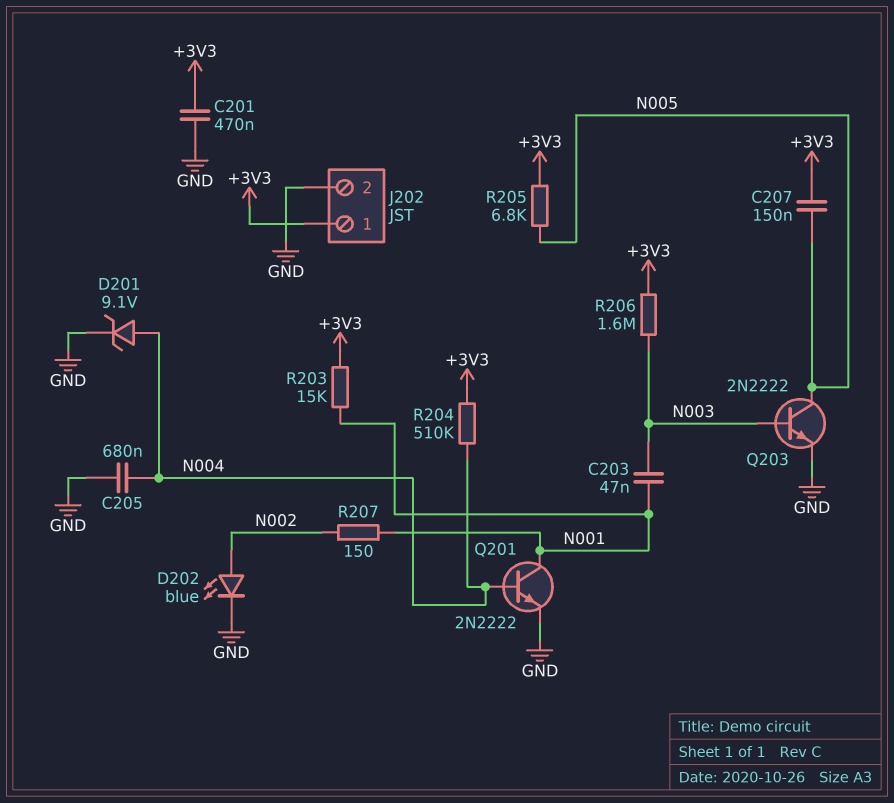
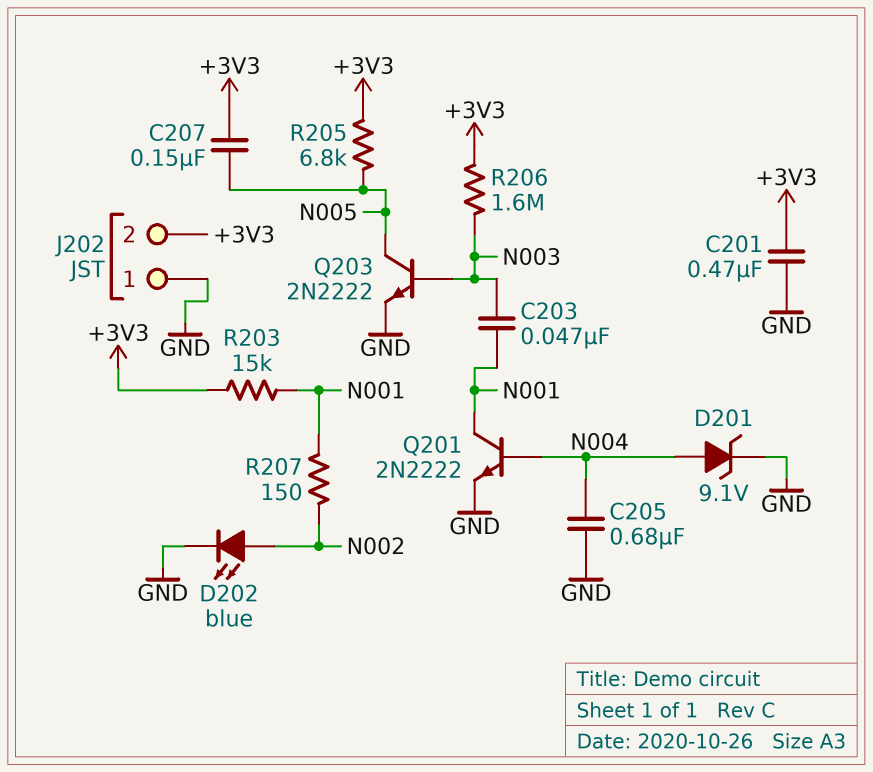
J202 pin 1: +3V3 -> GND
J202 pin 2: GND -> +3V3
R204: 510k (+3V3, N004) -> none

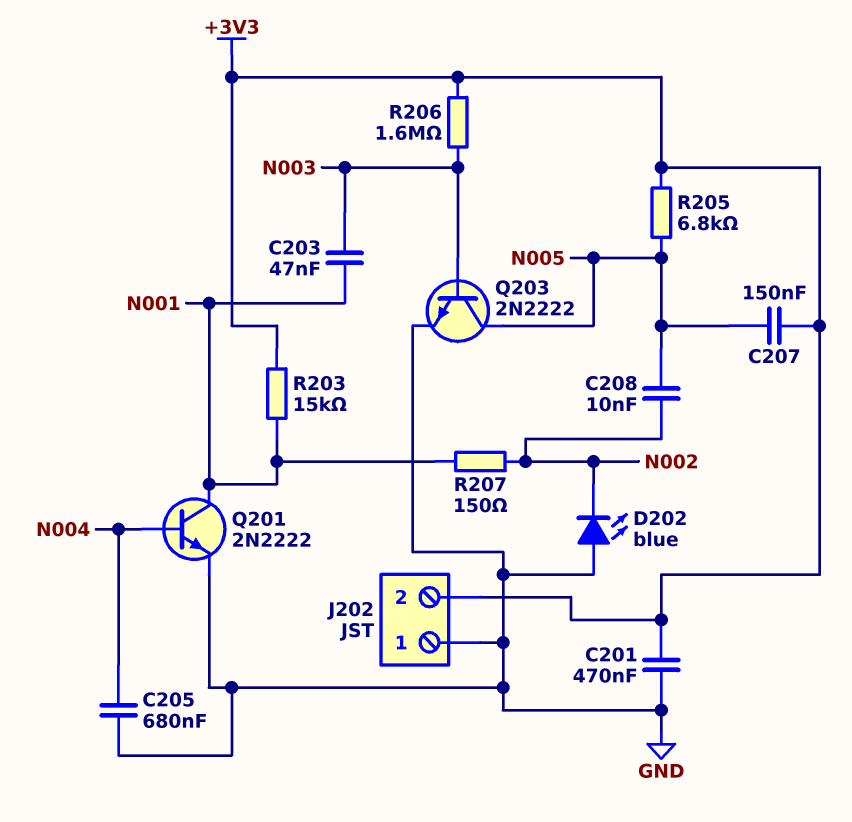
C208: none -> 10nF (N002, N005)
D201: zener 9.1V (A N004, K GND) -> none
D202: LED blue (A N002, K GND) -> LED blue (A GND, K N002)

